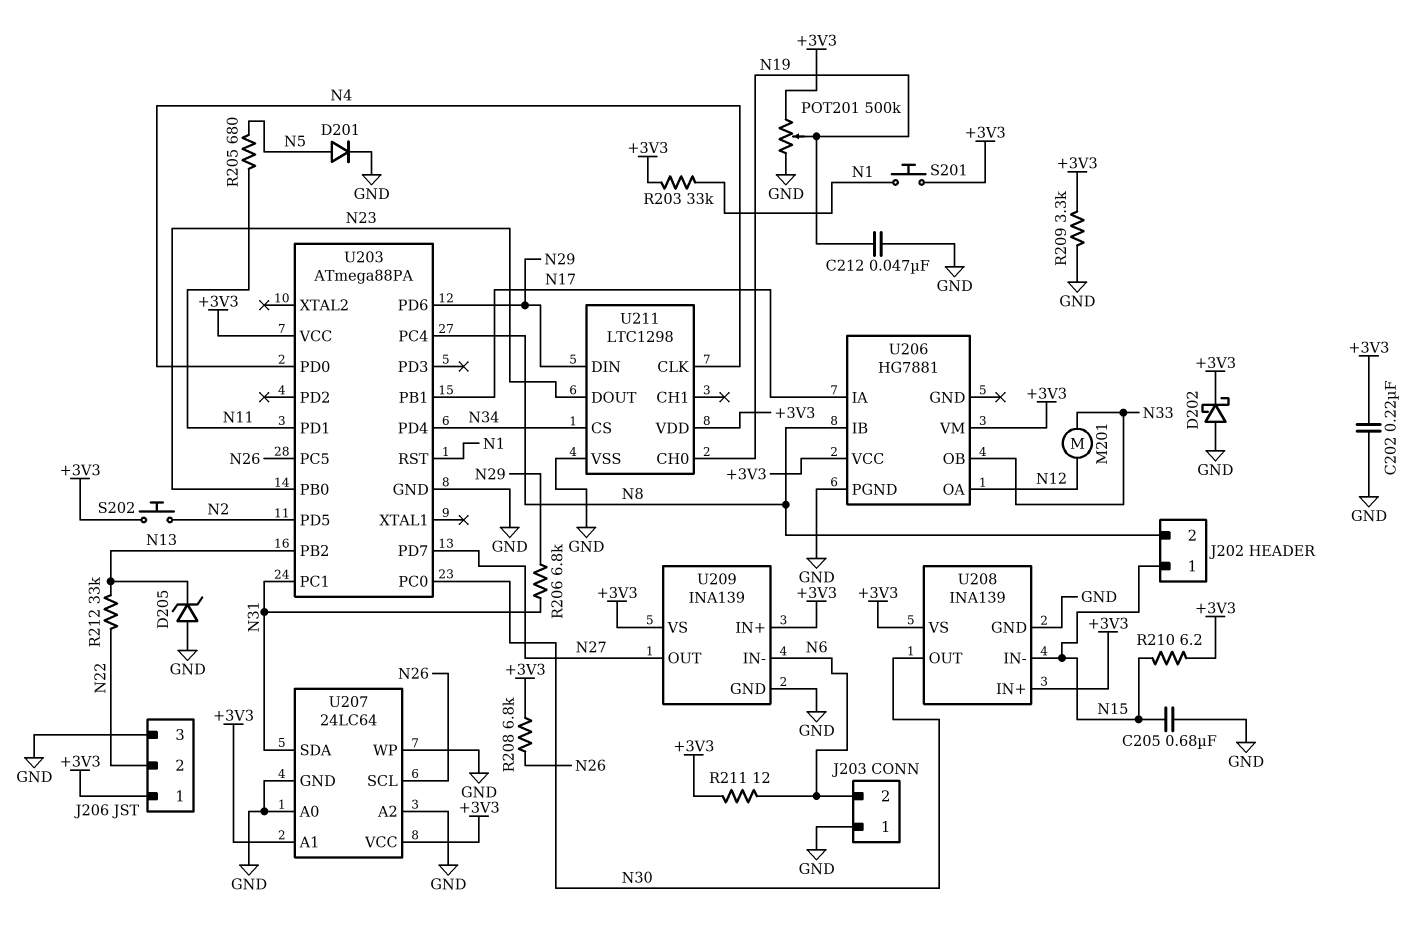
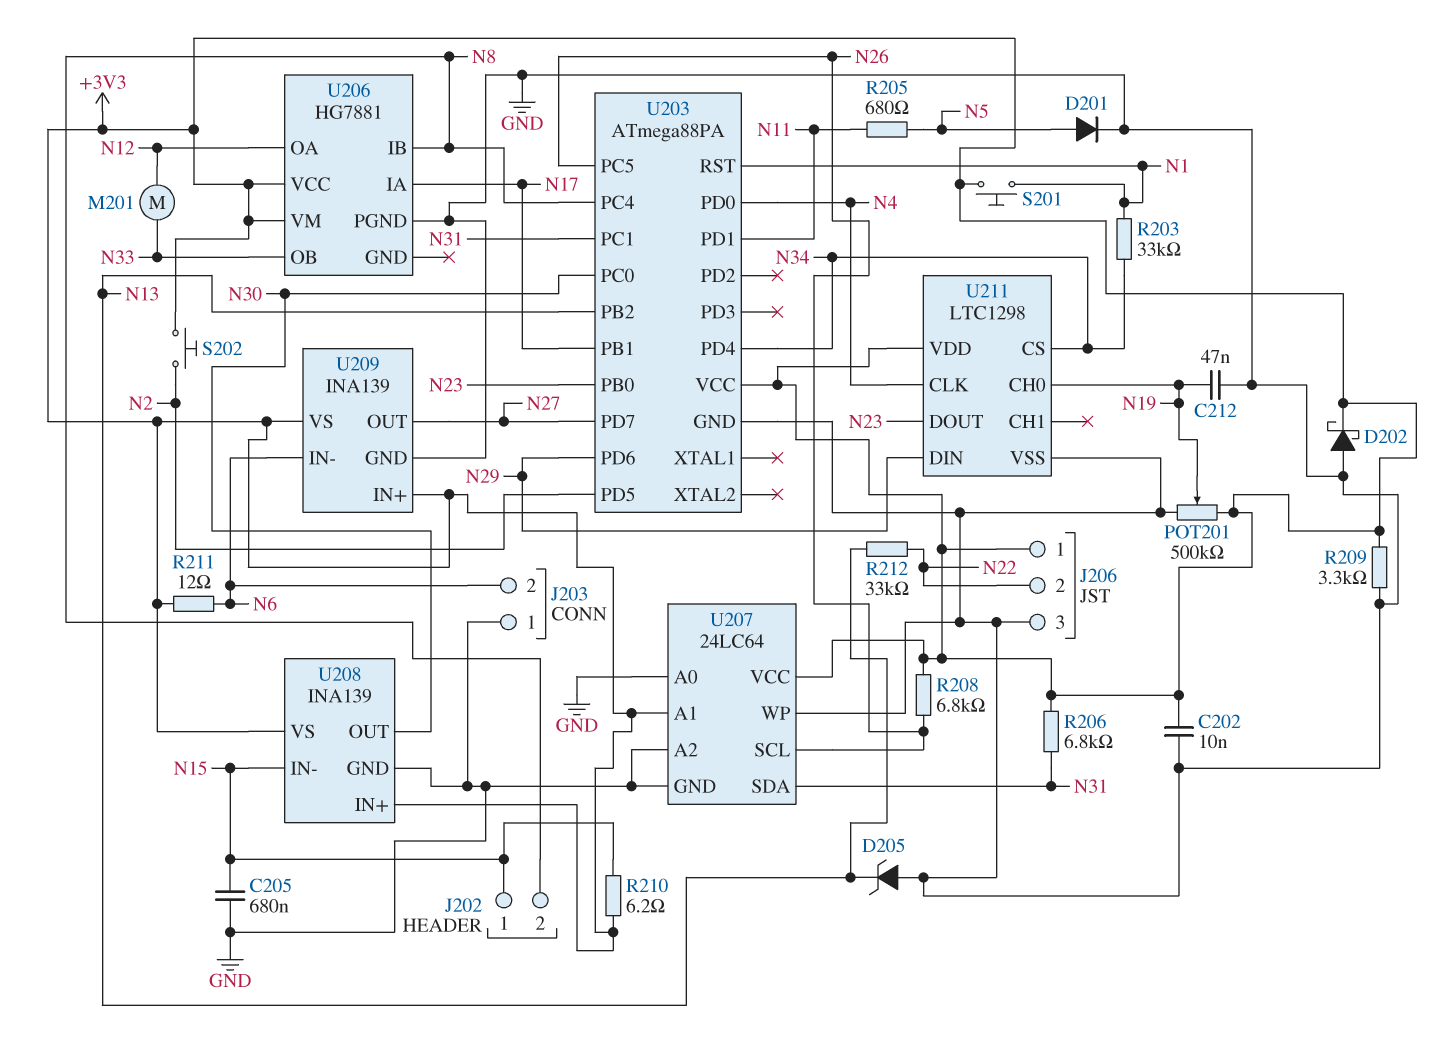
C202: 220nF (+3V3, GND) -> 10nF (+3V3, GND)
R203: 33k (+3V3, N1) -> 33k (N1, N34)
R206: 6.8k (N29, N31) -> 6.8k (+3V3, N31)

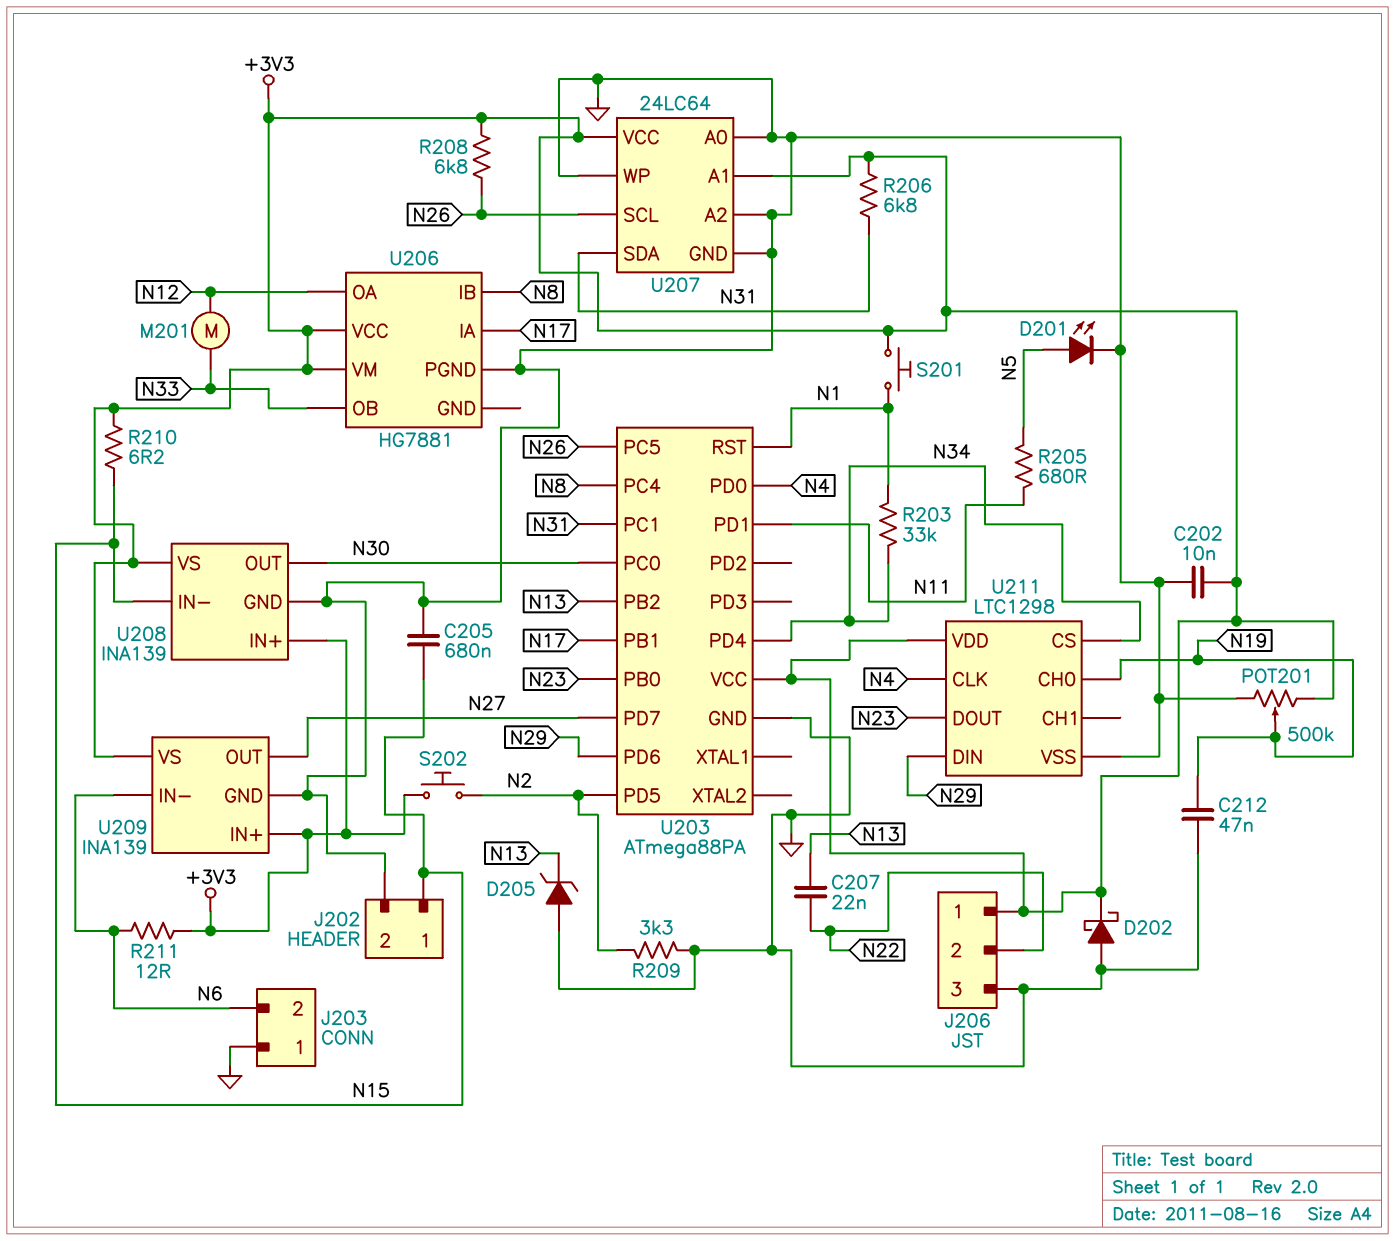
C207: none -> 22nF (N13, N22)
D201: diode (A N5, K GND) -> LED (A N5, K GND)
J202 pin 2: N8 -> GND
R209: 3.3k (+3V3, GND) -> 3.3k (GND, N2)
R212: 33k (N13, N22) -> none

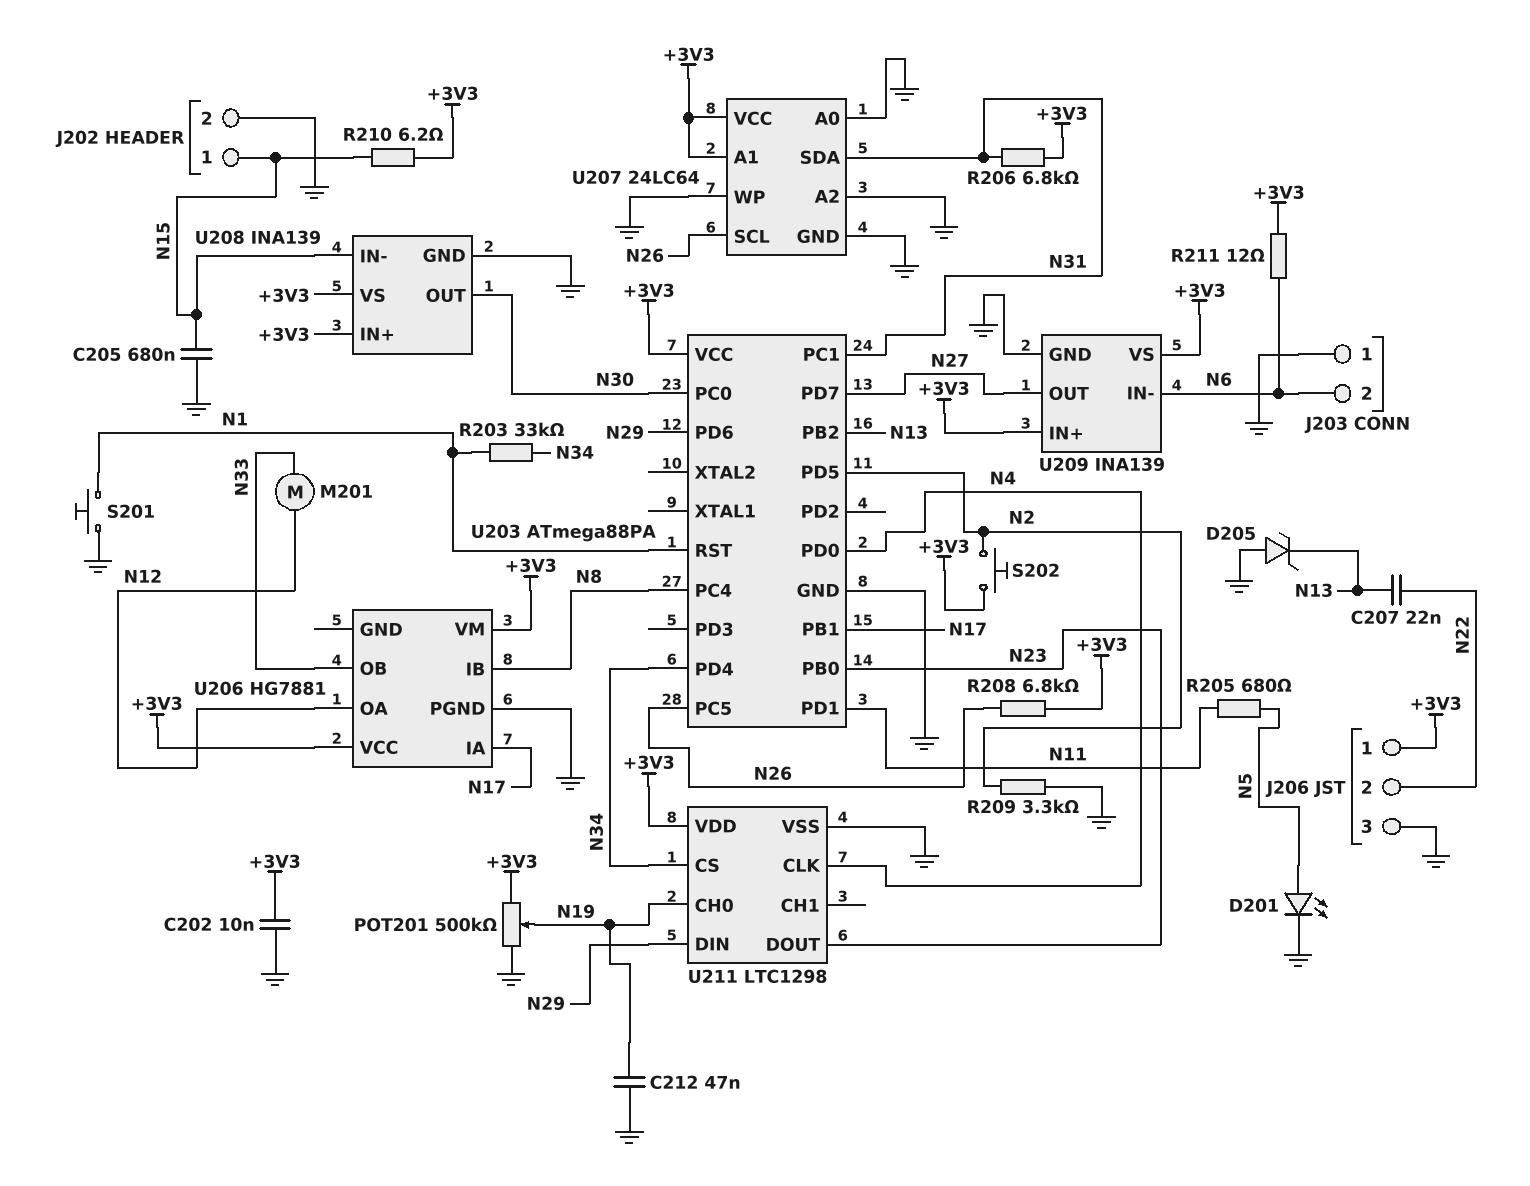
D202: schottky (A GND, K +3V3) -> none
S201: button (+3V3, N1) -> button (GND, N1)

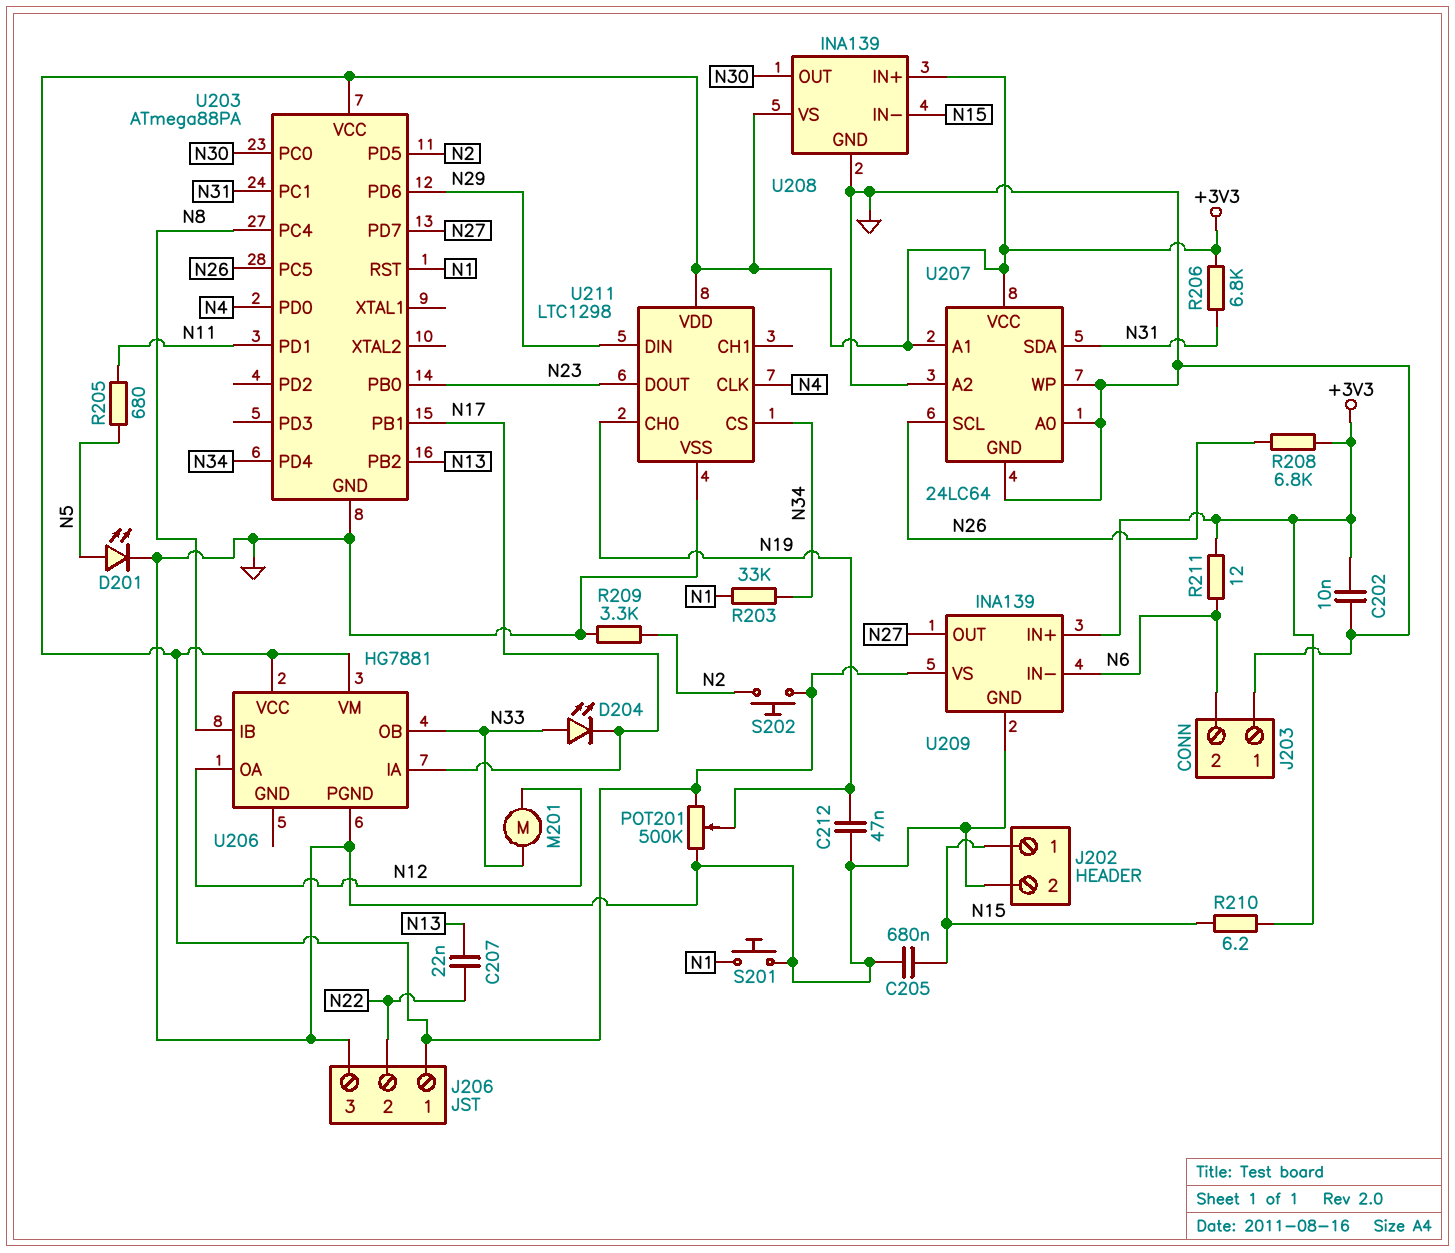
D204: none -> LED (A N33, K N17)
D205: zener (A GND, K N13) -> none

